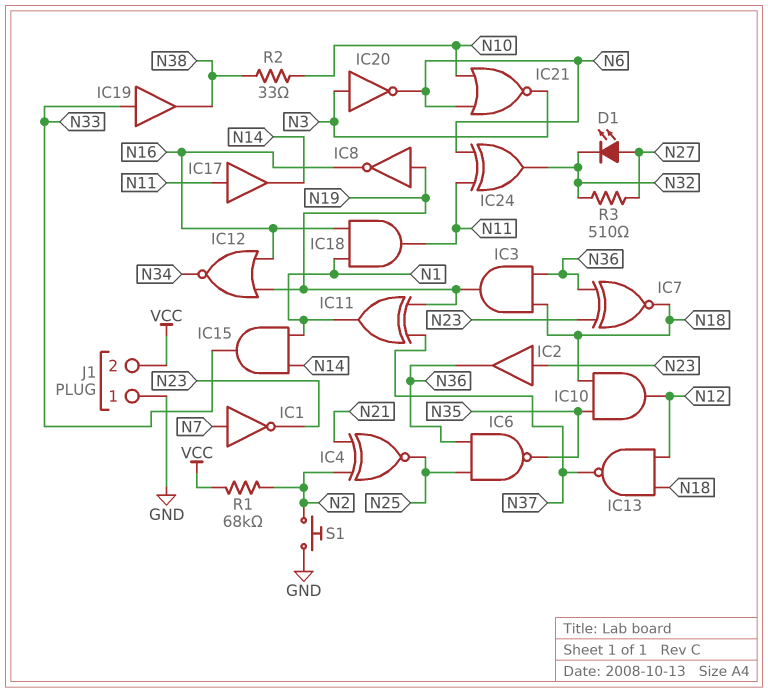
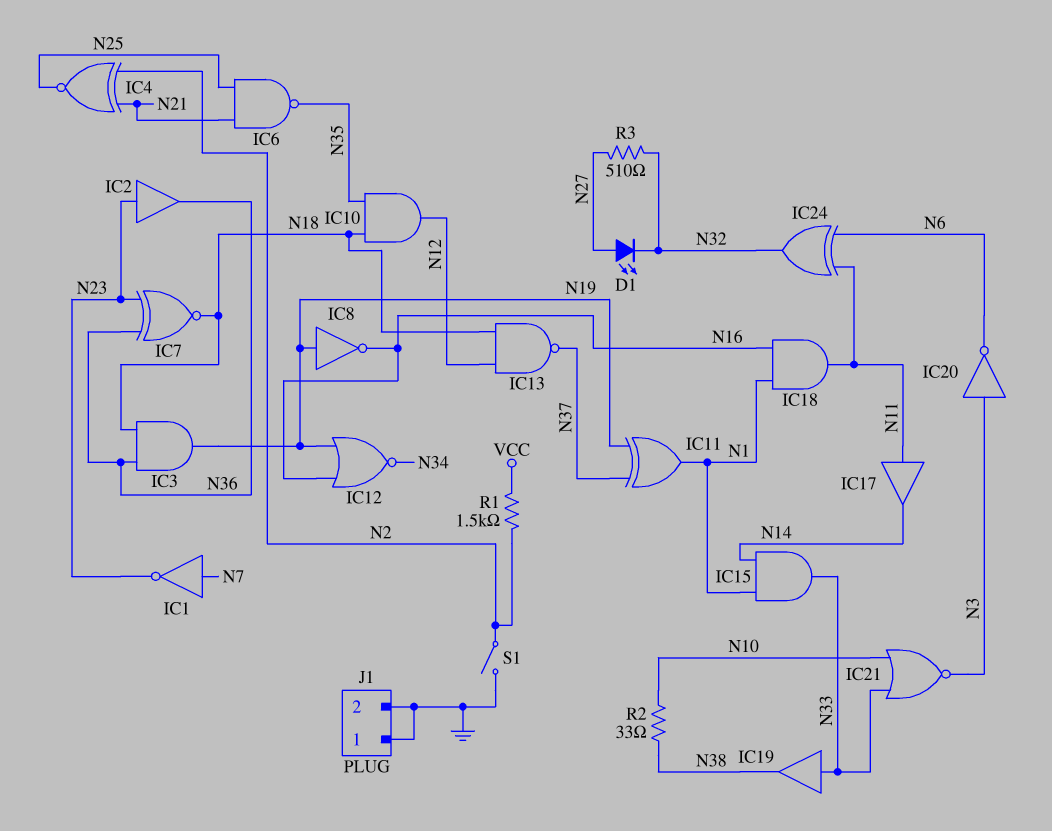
IC6: NAND (in N25, in N36, out N35) -> NAND (in N21, in N25, out N35)
IC21: NOR (in N6, in N10, out N3) -> NOR (in N10, in N33, out N3)
J1 pin 2: VCC -> GND
R1: 68k (N2, VCC) -> 1.5k (N2, VCC)
S1: button (GND, N2) -> switch (GND, N2)

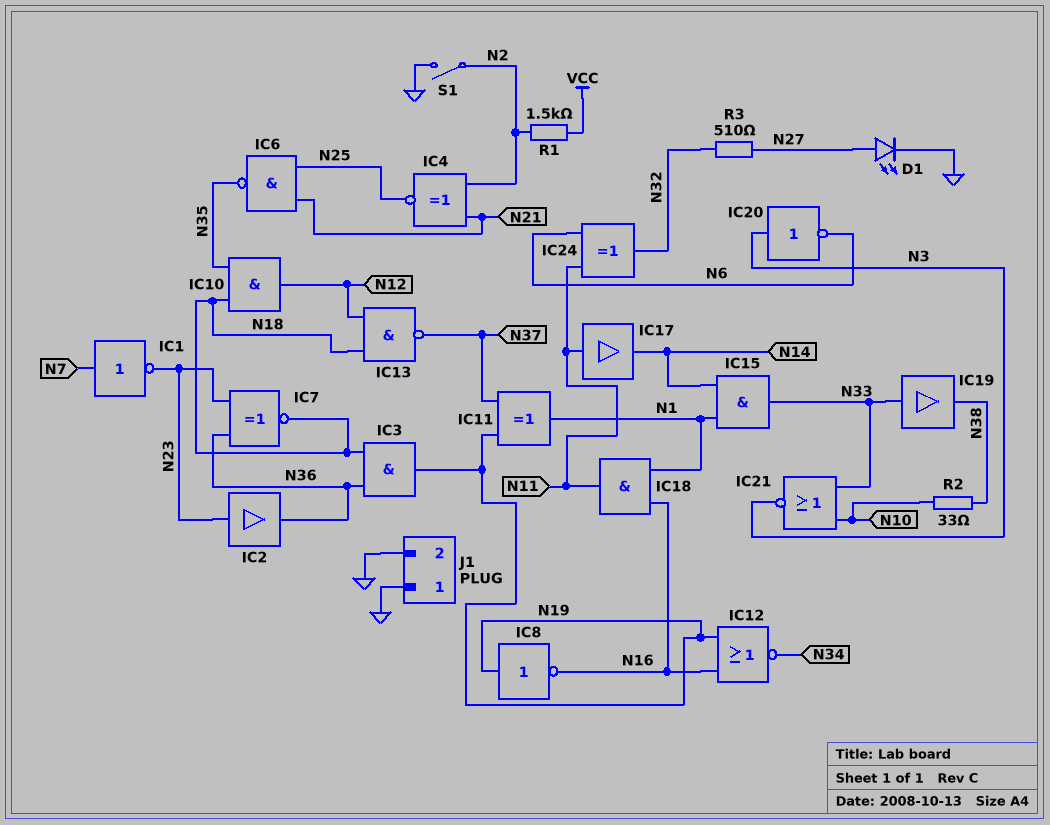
D1: LED (A N27, K N32) -> LED (A N27, K GND)

